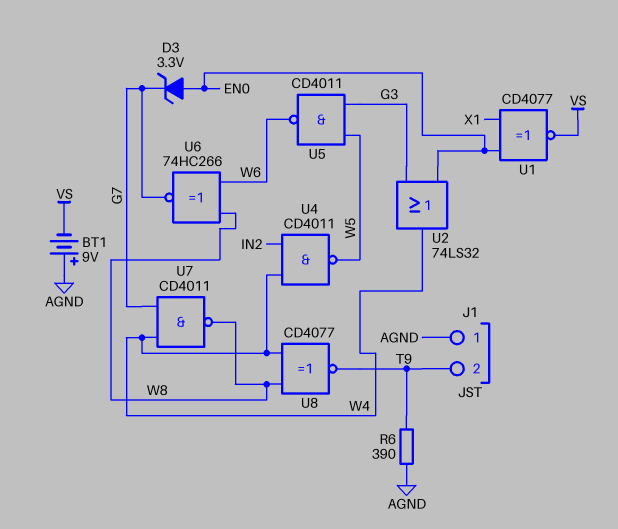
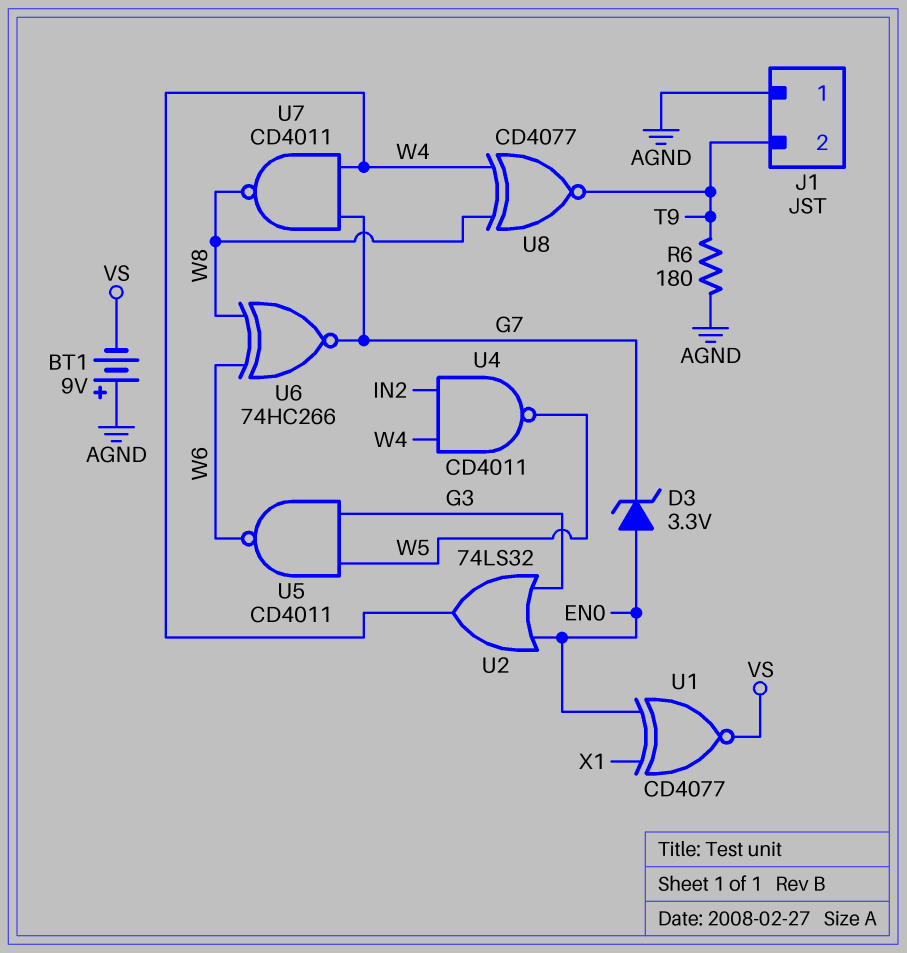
R6: 390 (AGND, T9) -> 180 (AGND, T9)

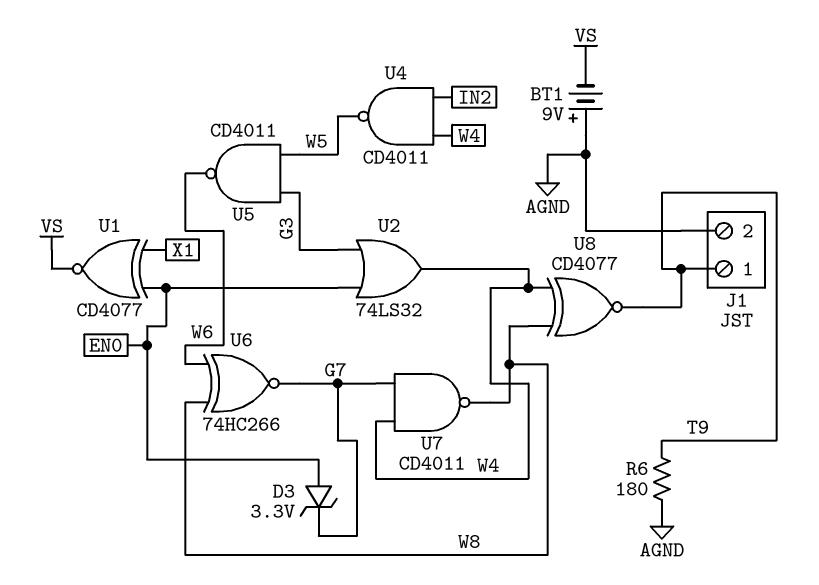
J1 pin 1: AGND -> T9
J1 pin 2: T9 -> AGND

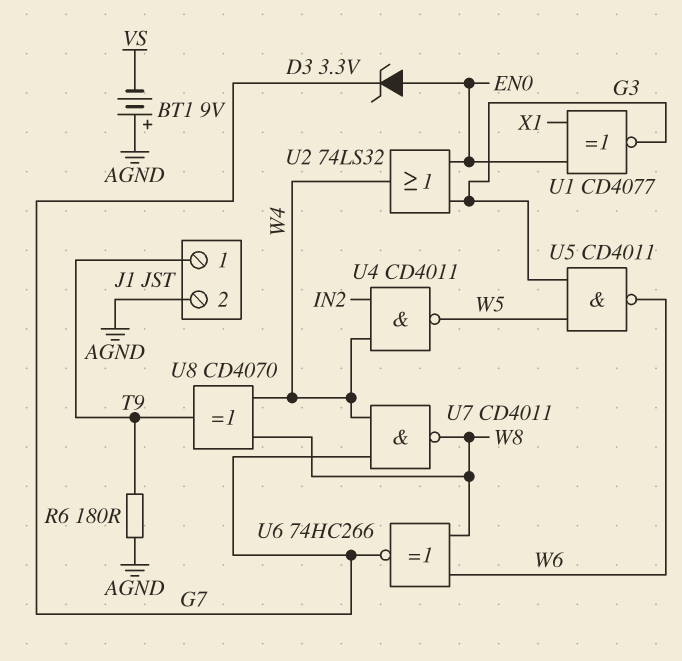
U1: XNOR CD4077 (in EN0, in X1, out VS) -> XNOR CD4077 (in EN0, in X1, out G3)
U8: XNOR CD4077 (in W4, in W8, out T9) -> XOR CD4070 (in W4, in W8, out T9)

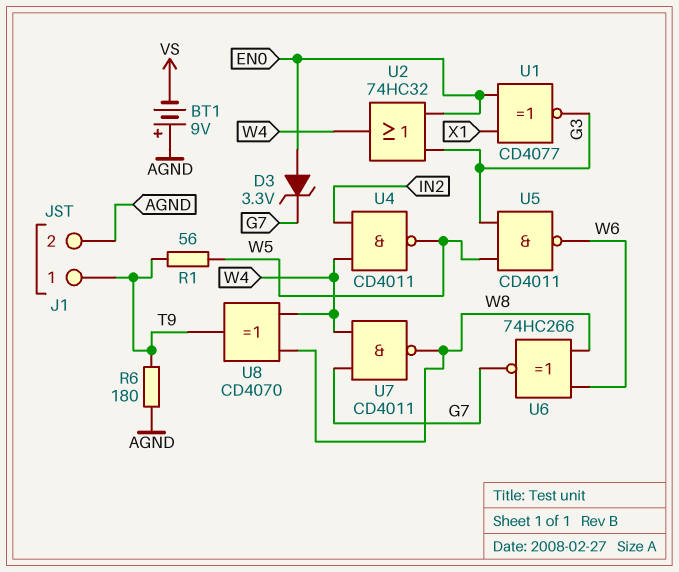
R1: none -> 56 (T9, W5)
U2: OR 74LS32 (in EN0, in G3, out W4) -> OR 74HC32 (in EN0, in G3, out W4)

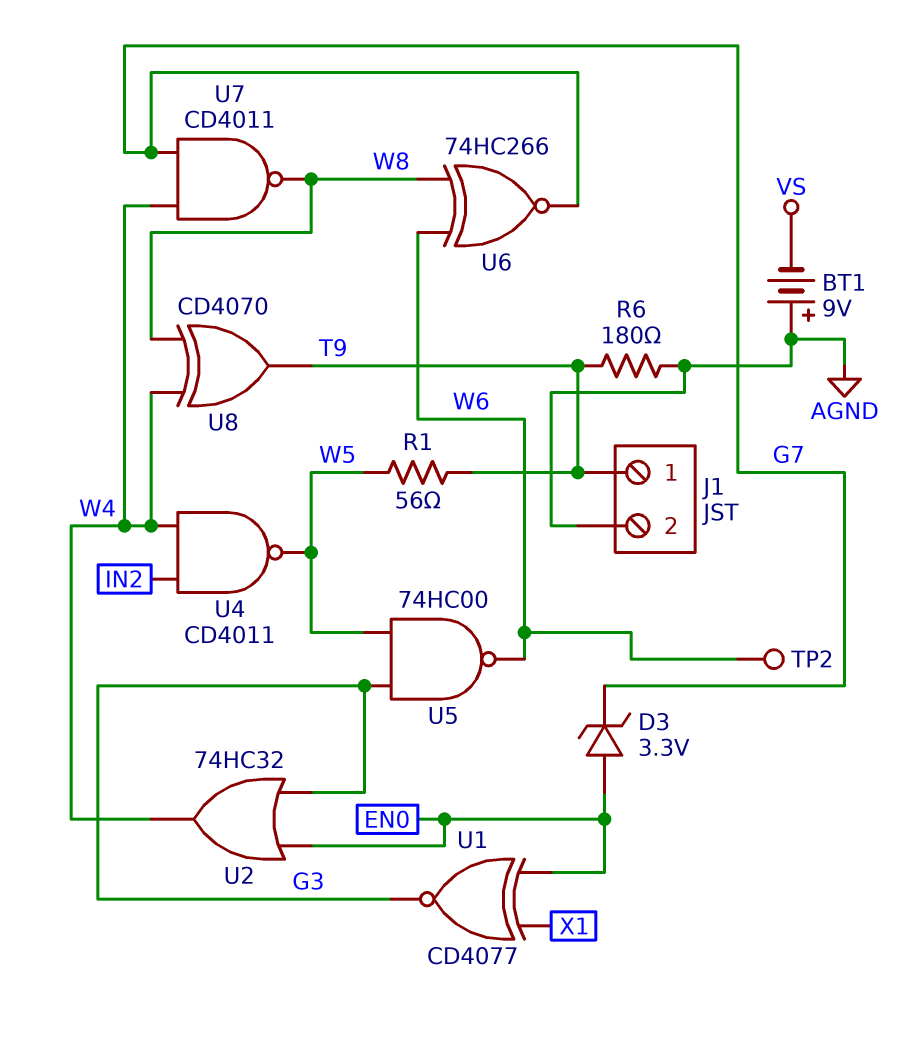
TP2: none -> test point (W6)
U5: NAND CD4011 (in G3, in W5, out W6) -> NAND 74HC00 (in G3, in W5, out W6)

